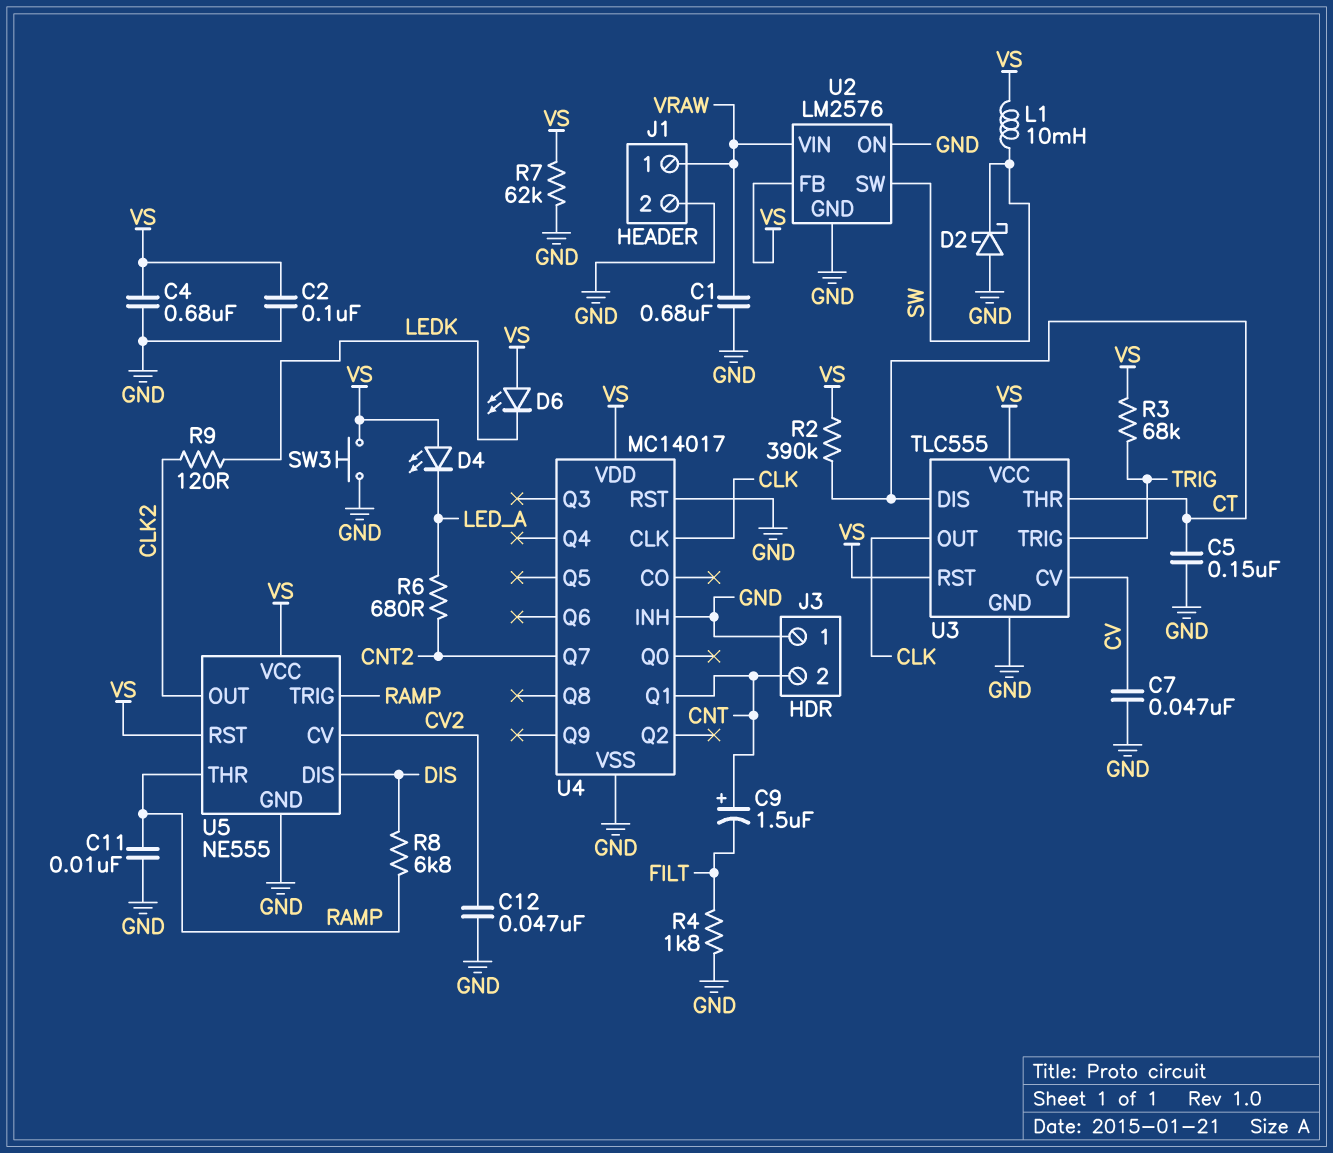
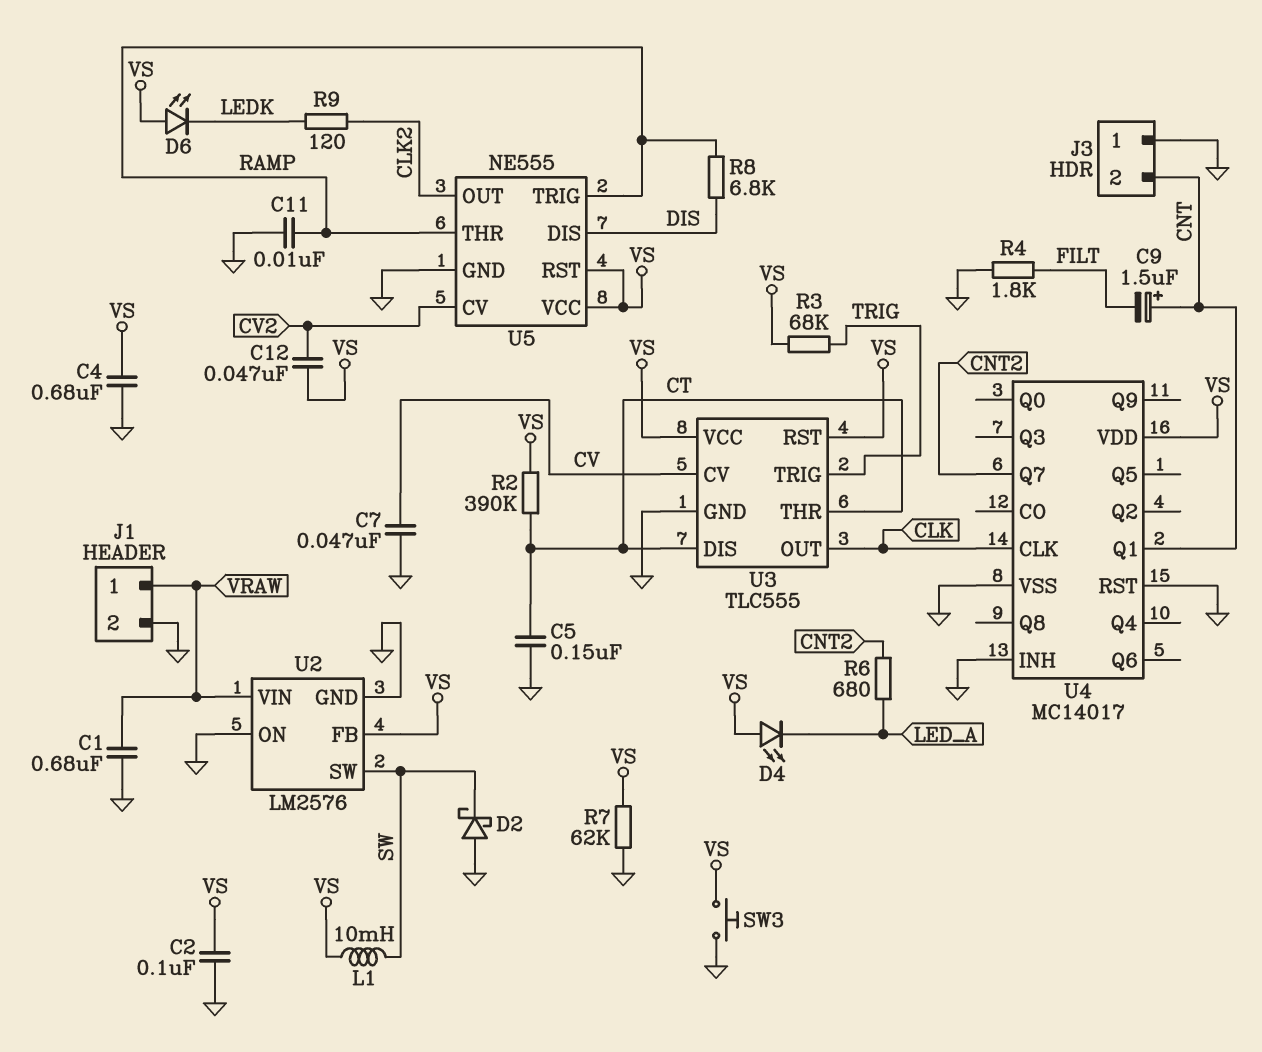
C12: 47nF (CV2, GND) -> 47nF (CV2, VS)

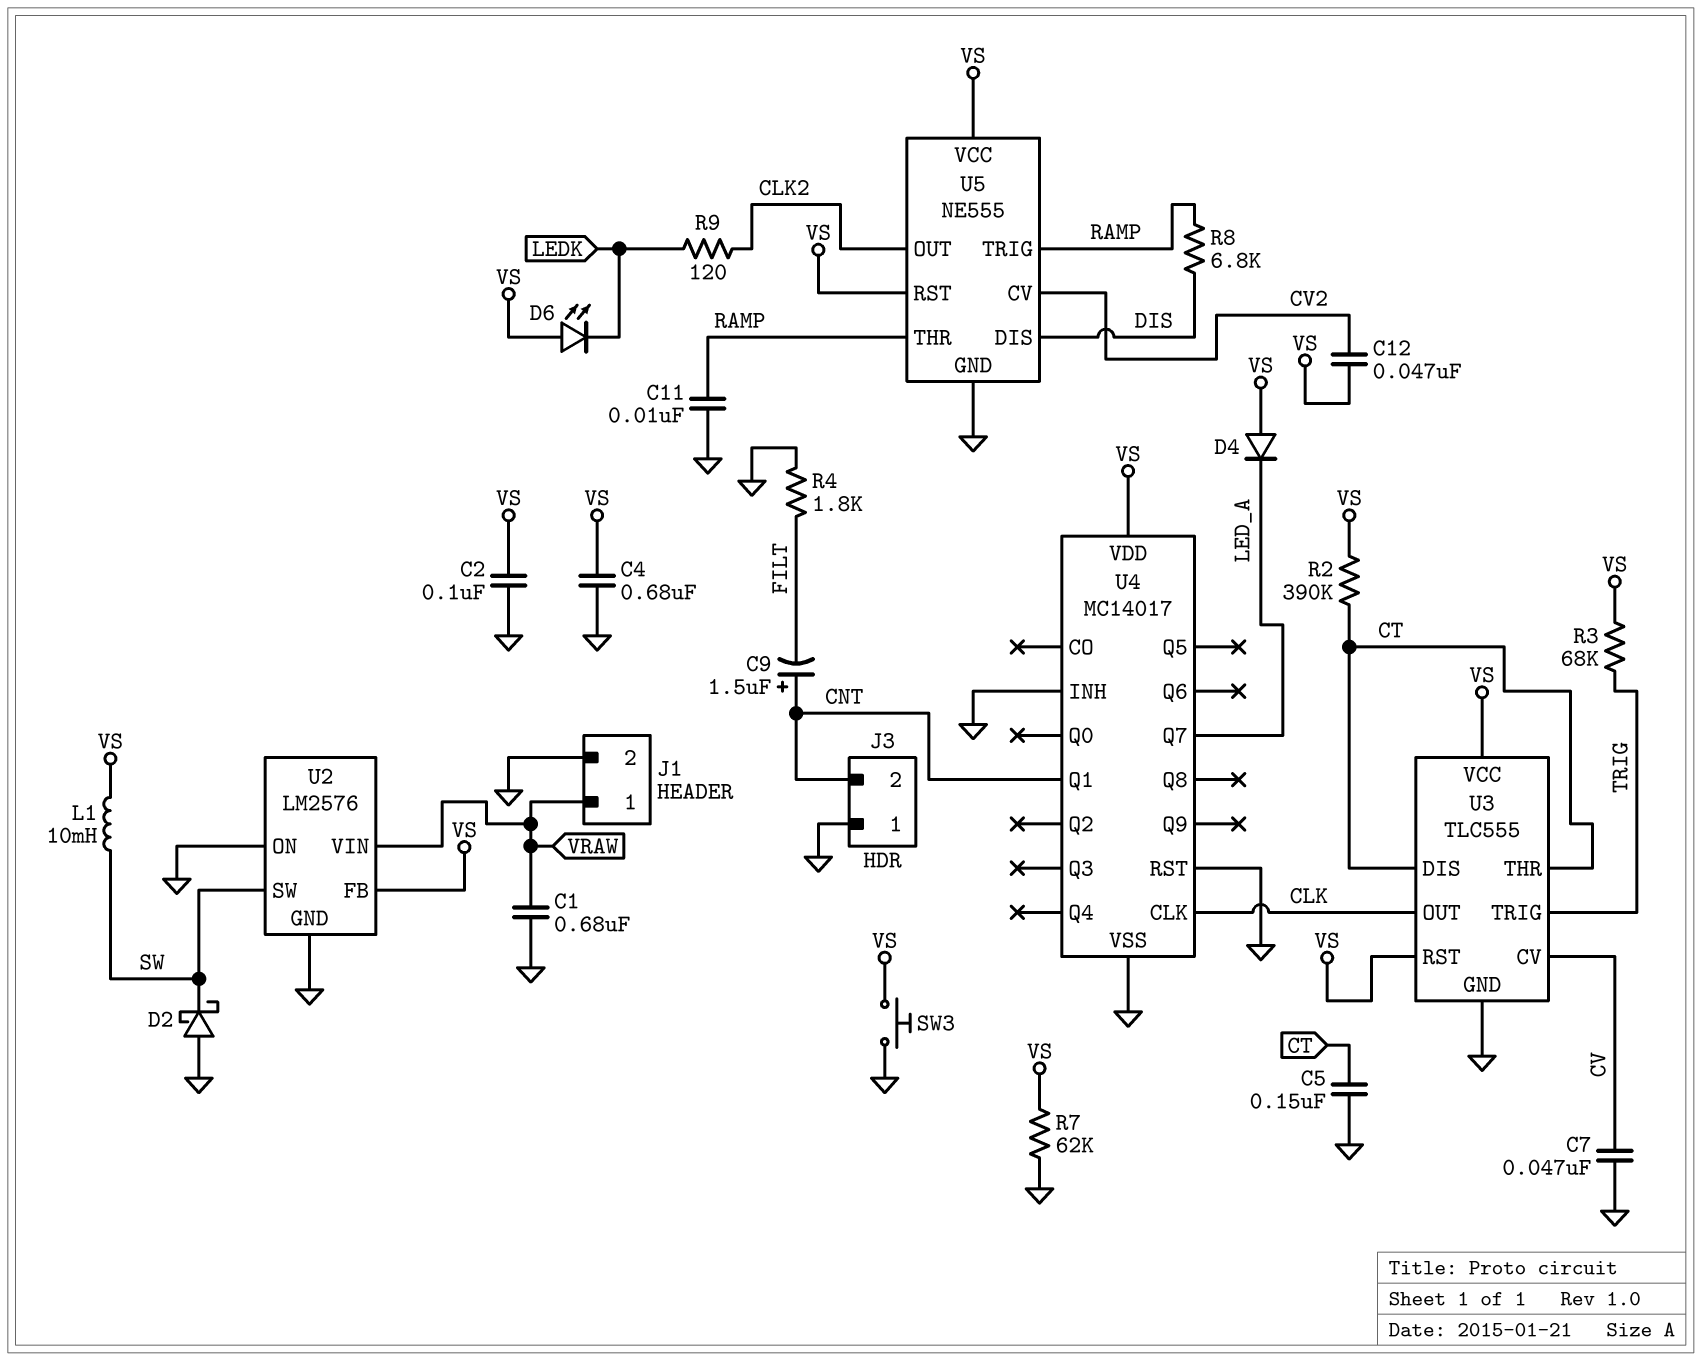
D4: LED (A VS, K LED_A) -> diode (A VS, K LED_A)
R6: 680 (CNT2, LED_A) -> none
U4 pin Q7: CNT2 -> LED_A

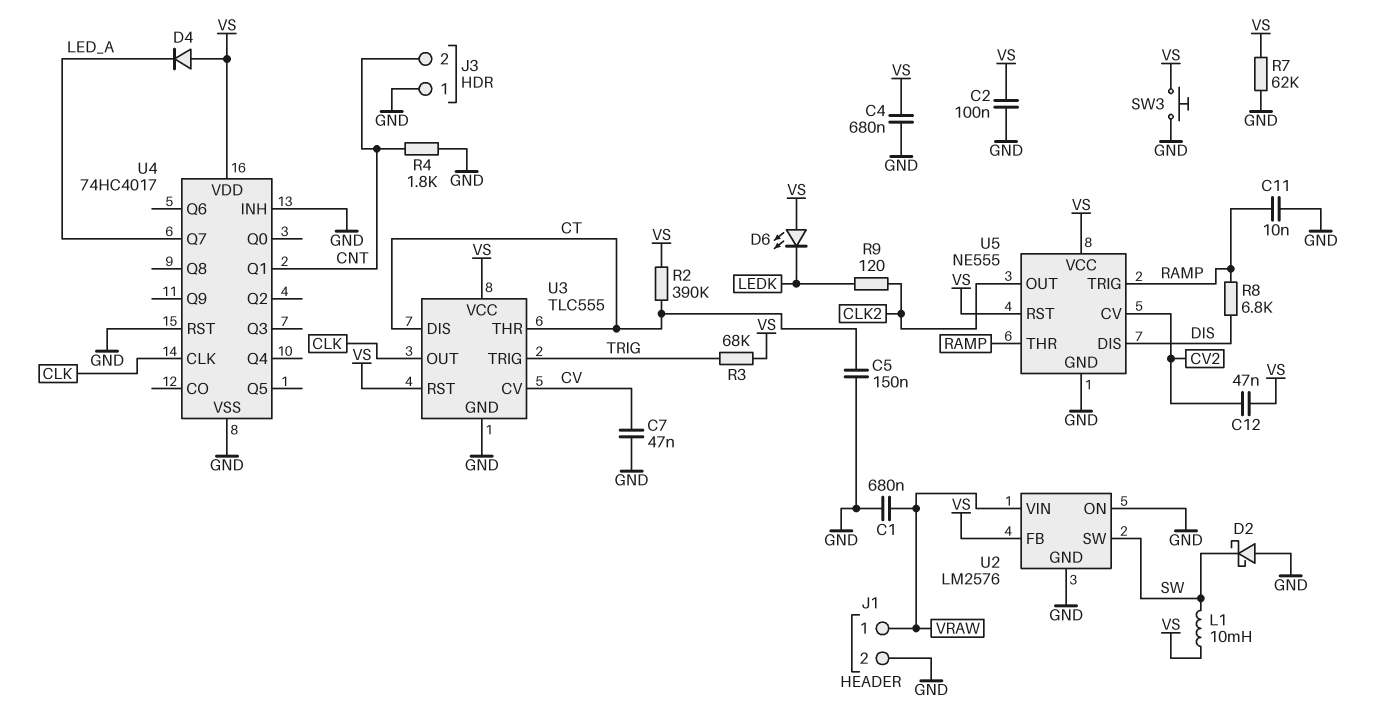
C9: 1.5uF (plus CNT, minus FILT) -> none
R4: 1.8k (FILT, GND) -> 1.8k (CNT, GND)
U4: MC14017 -> 74HC4017

